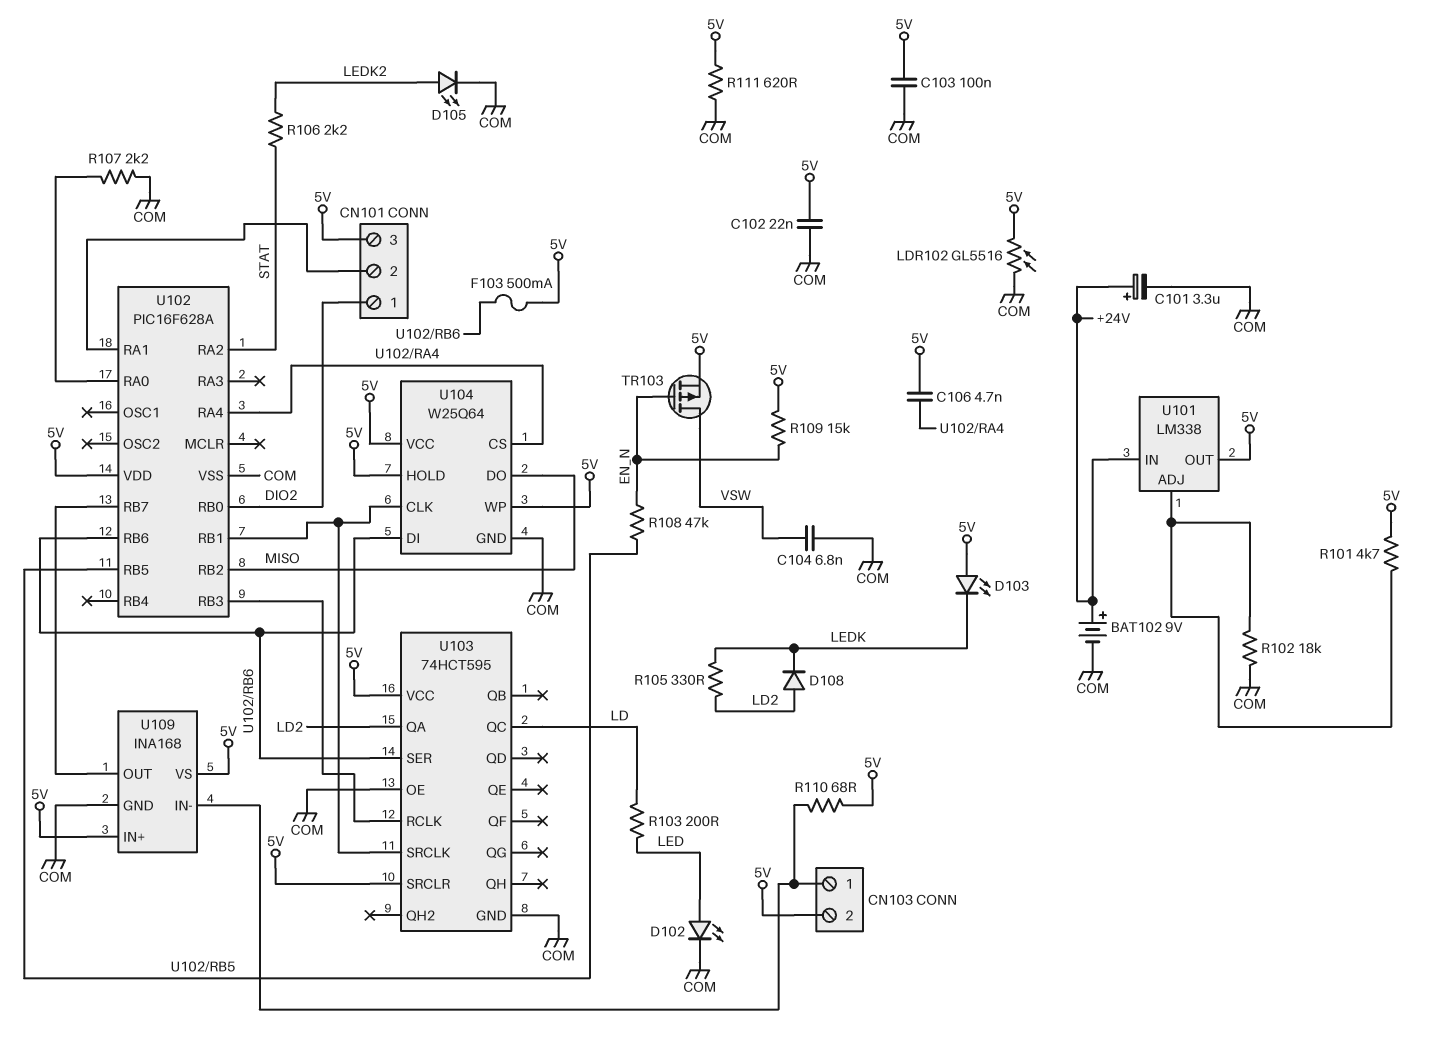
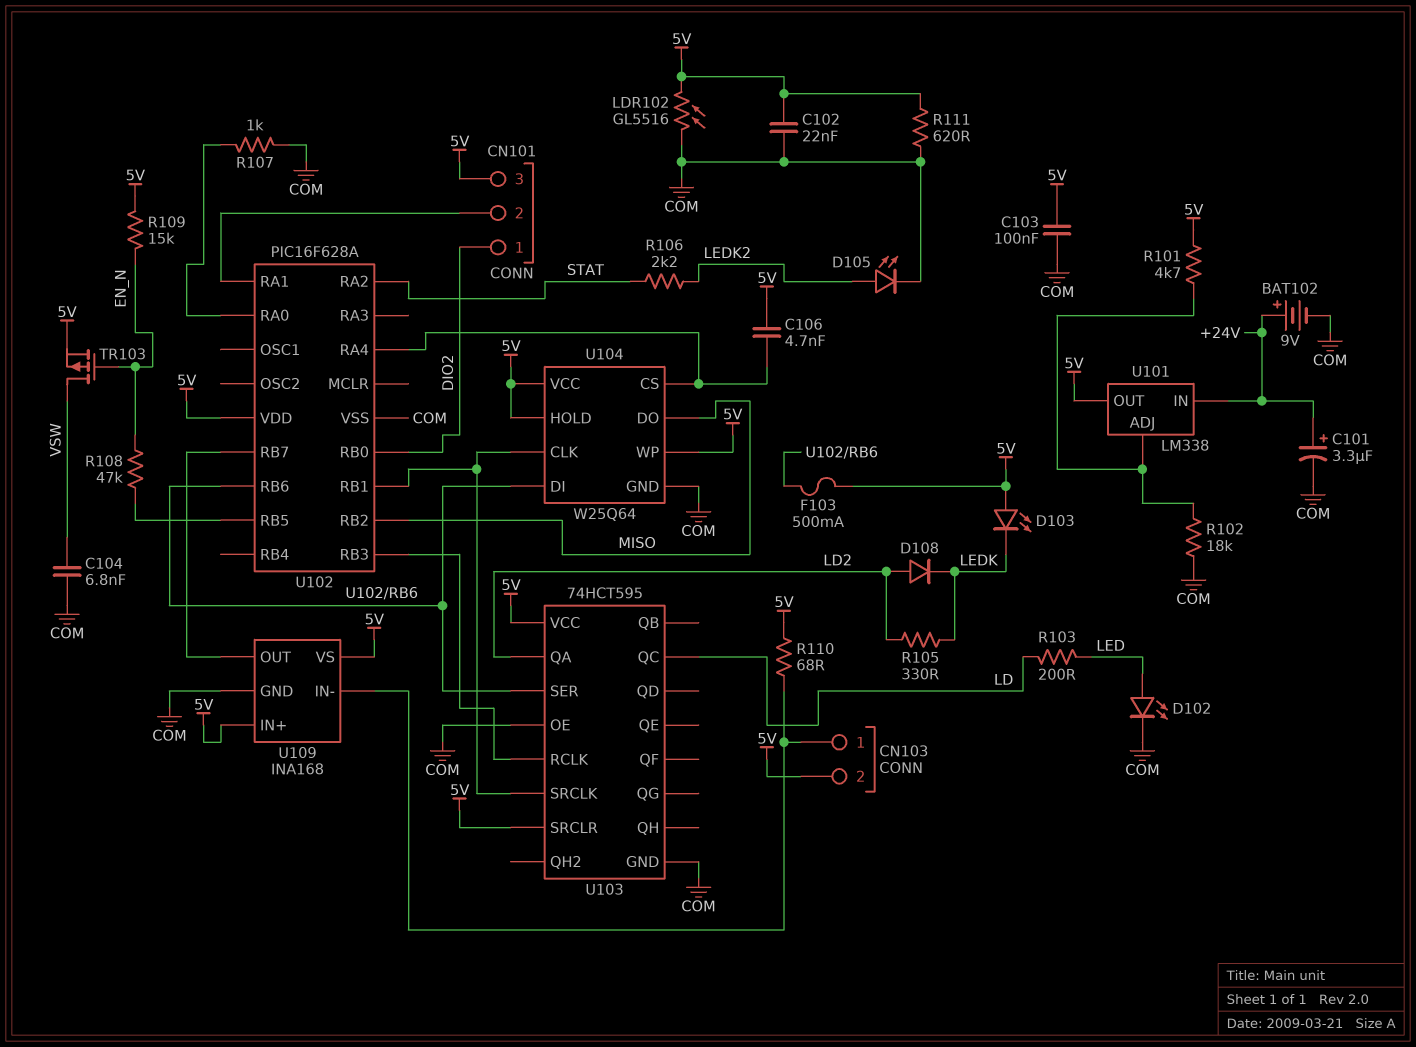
R107: 2.2k (COM, U102/RA0) -> 1k (COM, U102/RA0)

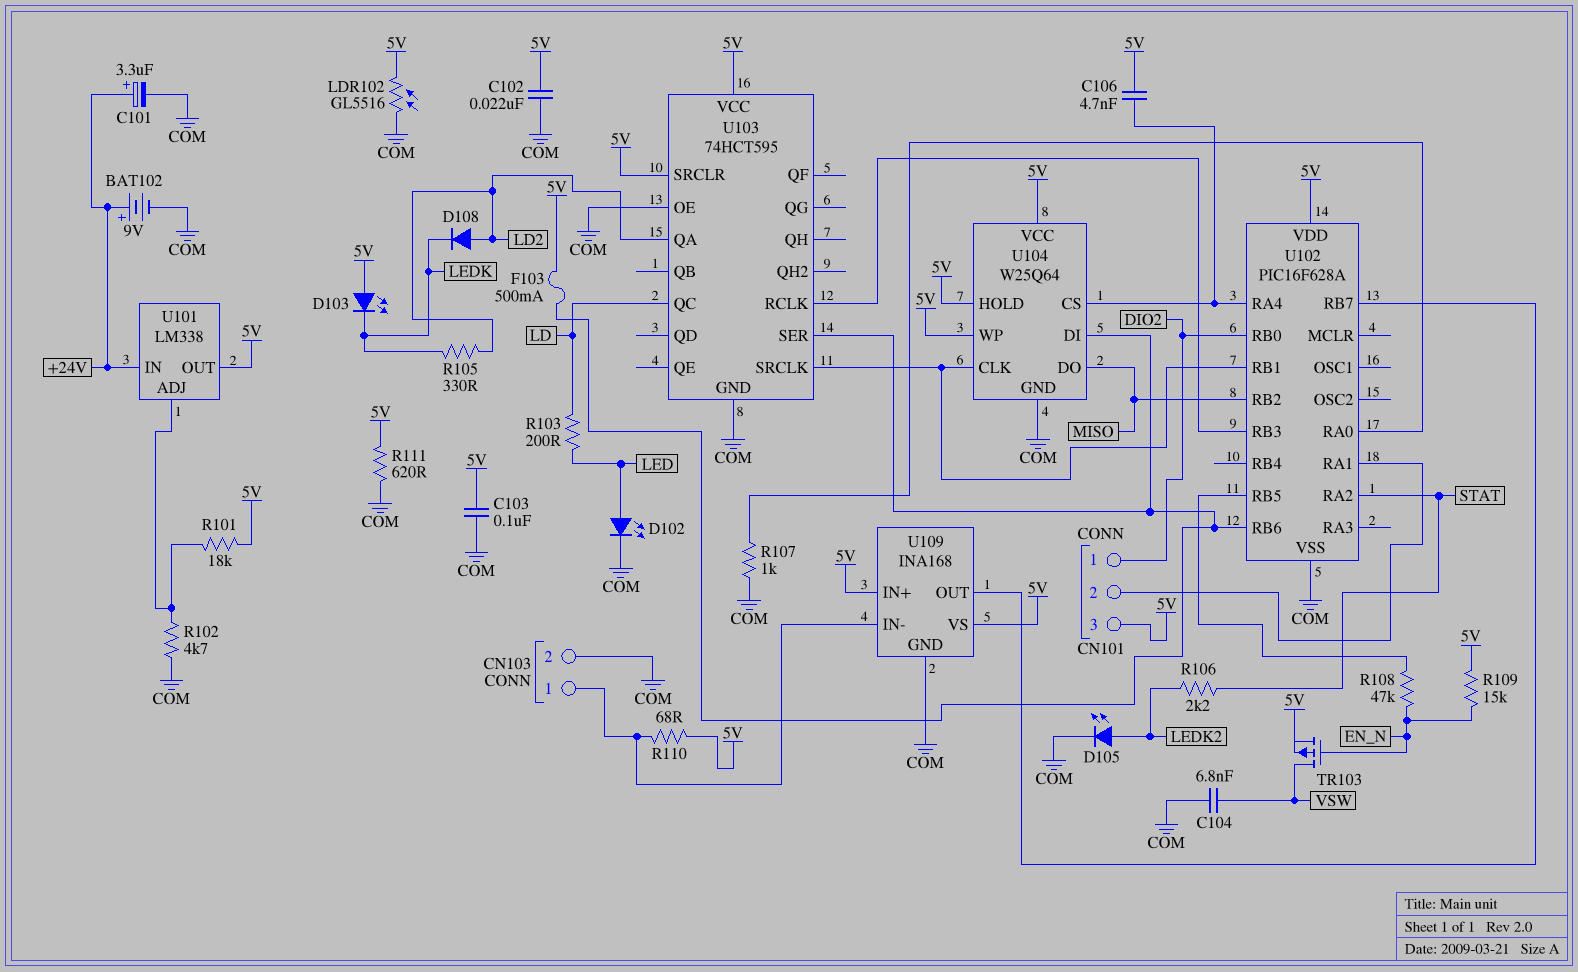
CN103 pin 2: 5V -> COM
R101: 4.7k (5V, U101/ADJ) -> 18k (5V, U101/ADJ)
R102: 18k (COM, U101/ADJ) -> 4.7k (COM, U101/ADJ)

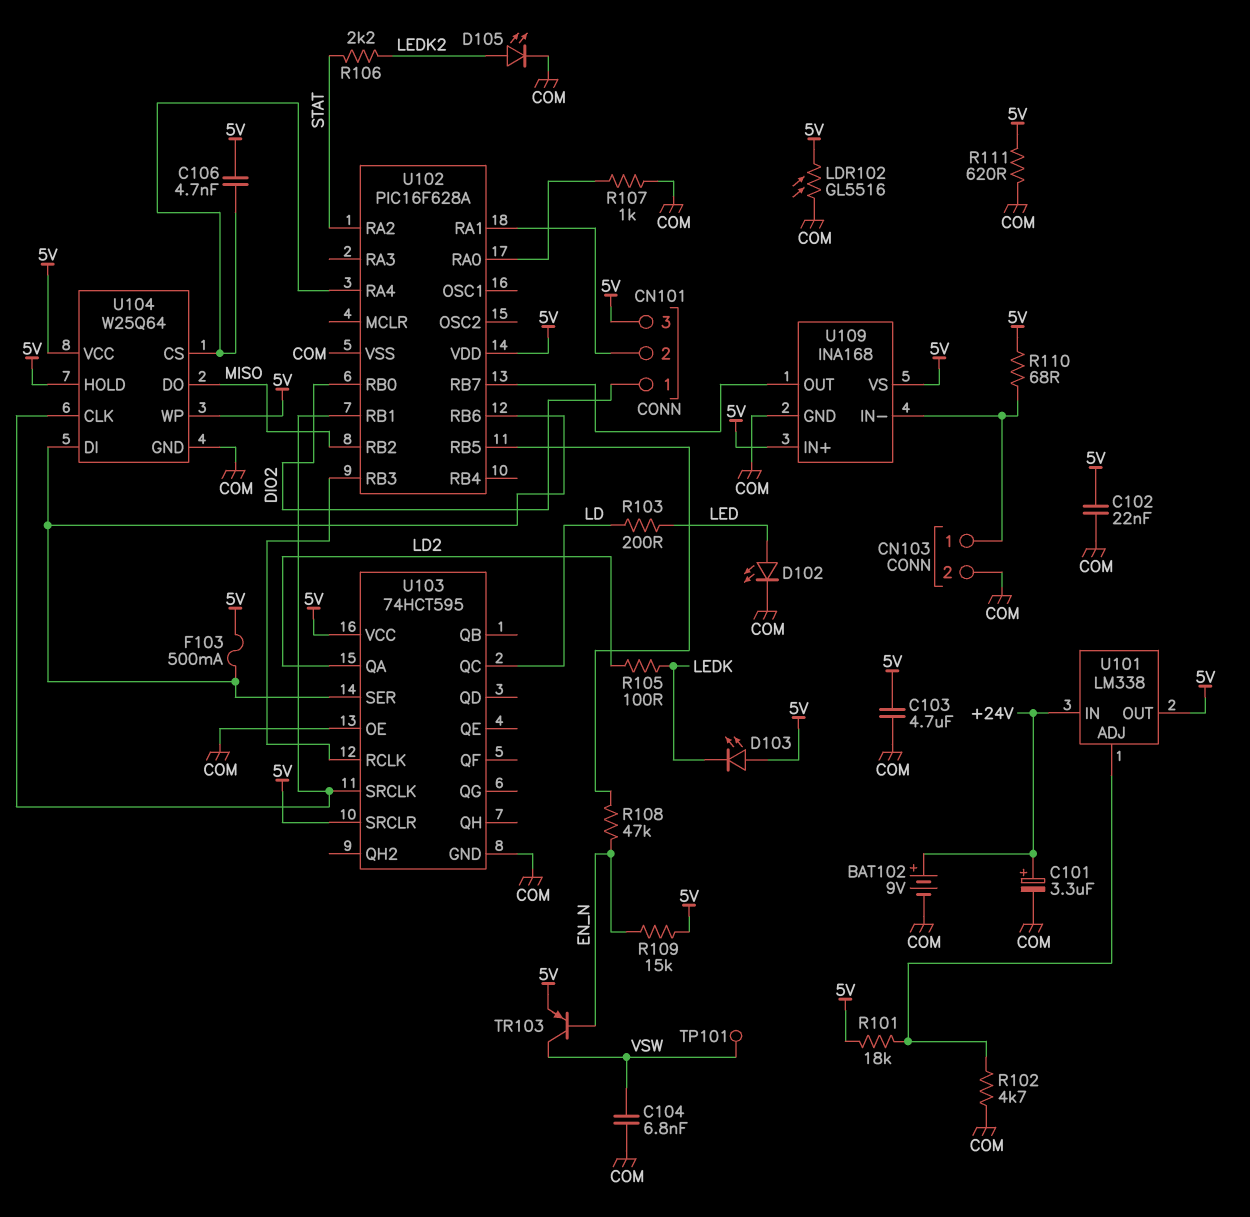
C103: 100nF (5V, COM) -> 4.7uF (5V, COM)
D108: diode (A LD2, K LEDK) -> none
R105: 330 (LD2, LEDK) -> 100 (LD2, LEDK)
TP101: none -> test point (VSW)
TR103: PMOS (G EN_N, D VSW, S 5V) -> PNP (B EN_N, C VSW, E 5V)

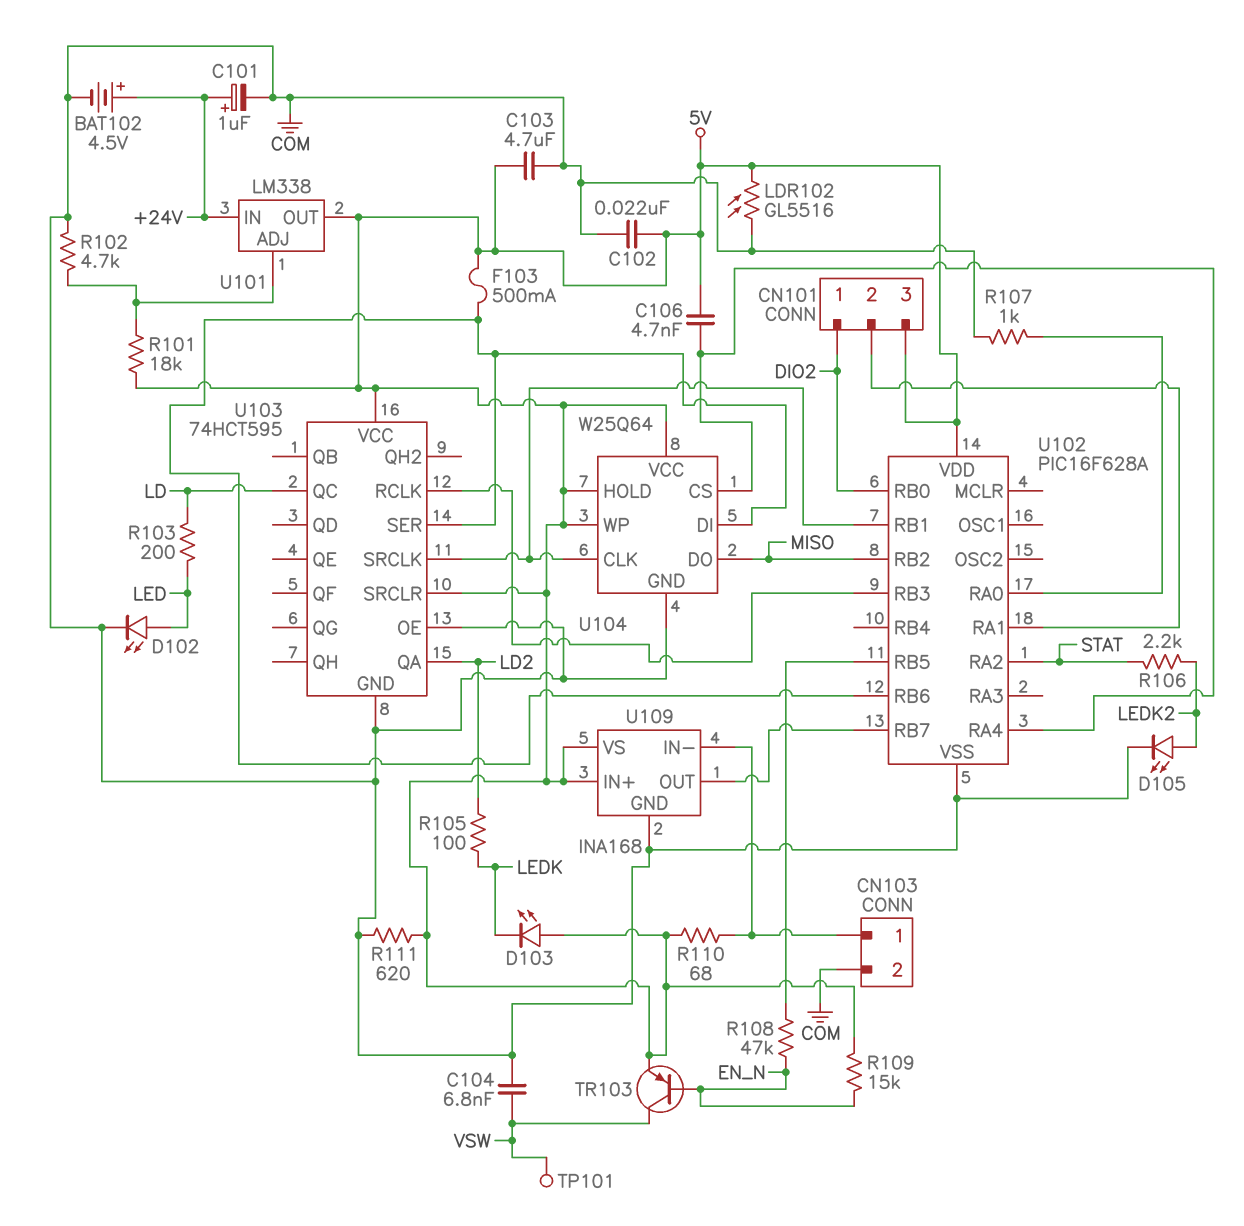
BAT102: 9V (plus +24V, minus COM) -> 4.5V (plus +24V, minus COM)
C101: 3.3uF (plus +24V, minus COM) -> 1uF (plus +24V, minus COM)

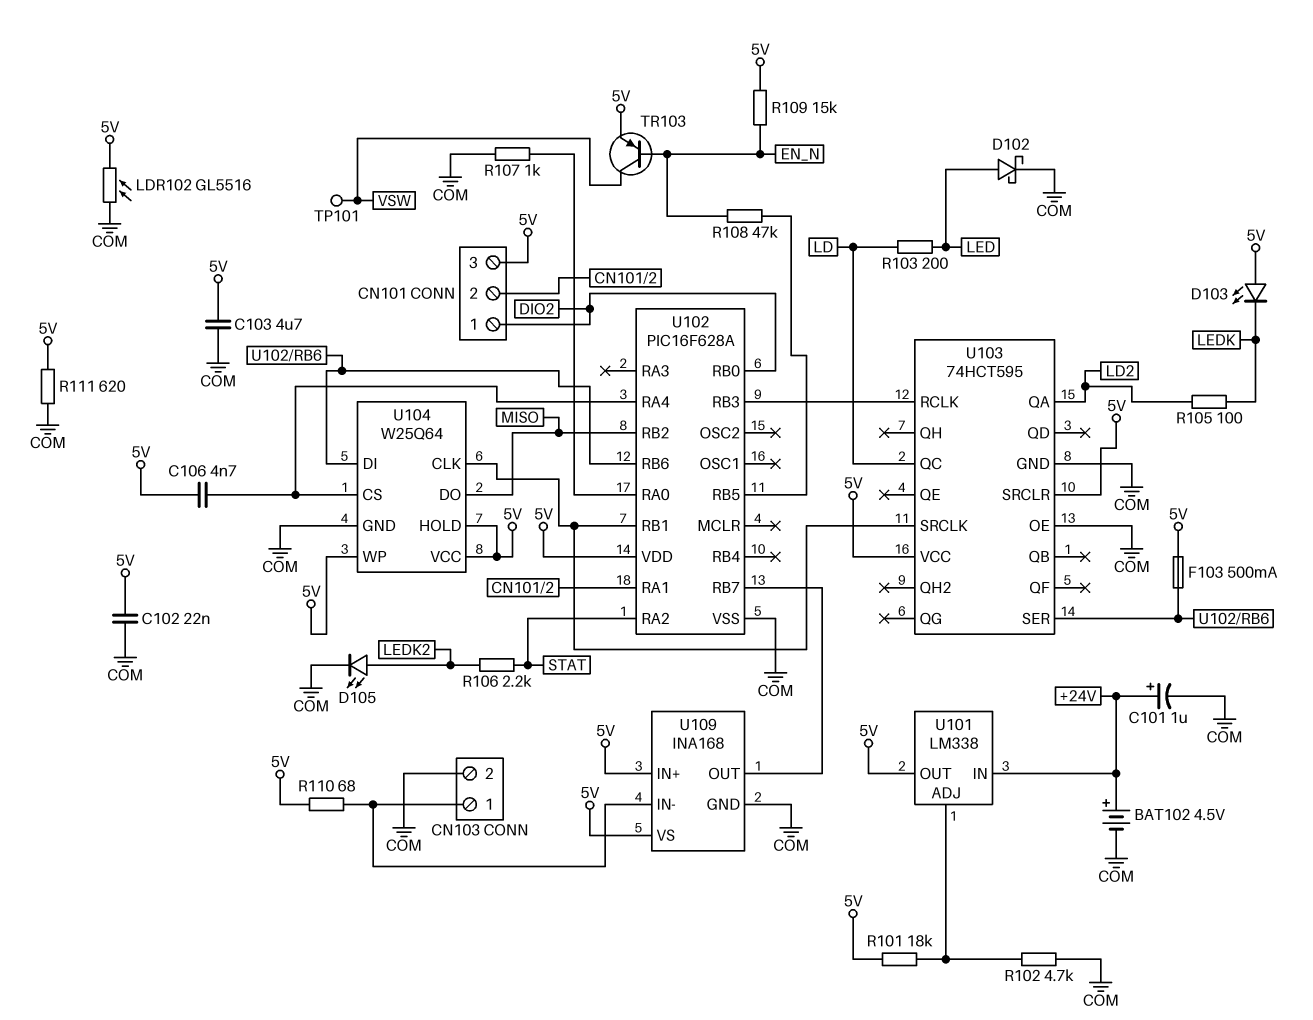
C104: 6.8nF (COM, VSW) -> none
D102: LED (A LED, K COM) -> schottky (A LED, K COM)

